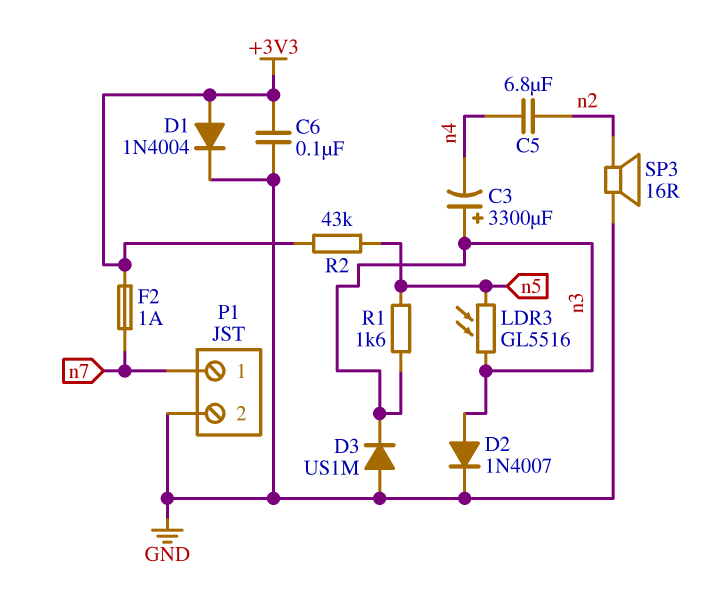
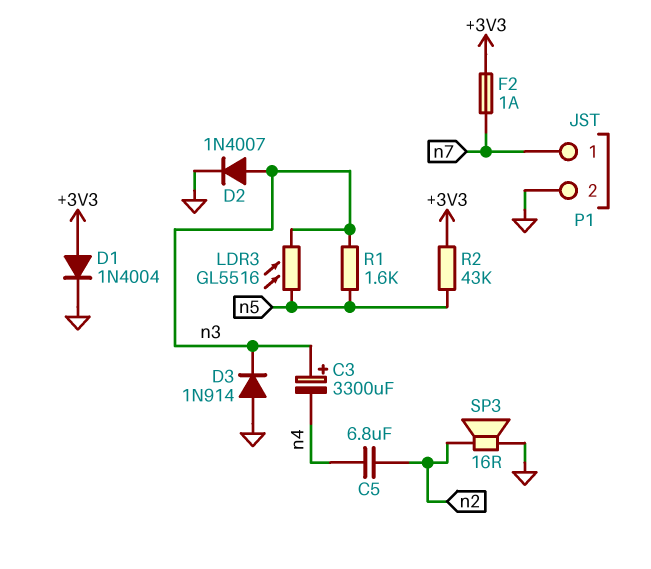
C6: 100nF (+3V3, GND) -> none
D3: diode US1M (A GND, K n3) -> diode 1N914 (A GND, K n3)

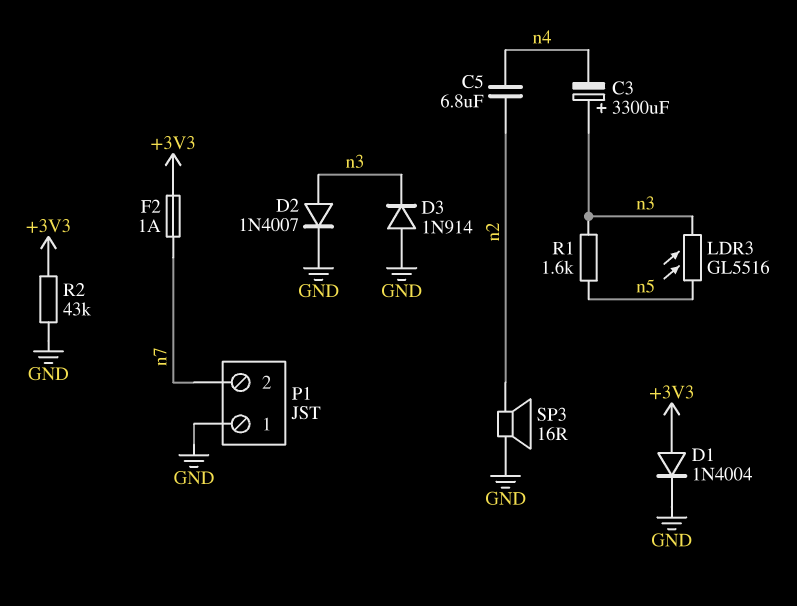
P1 pin 1: n7 -> GND
P1 pin 2: GND -> n7
R2: 43k (+3V3, n5) -> 43k (+3V3, GND)

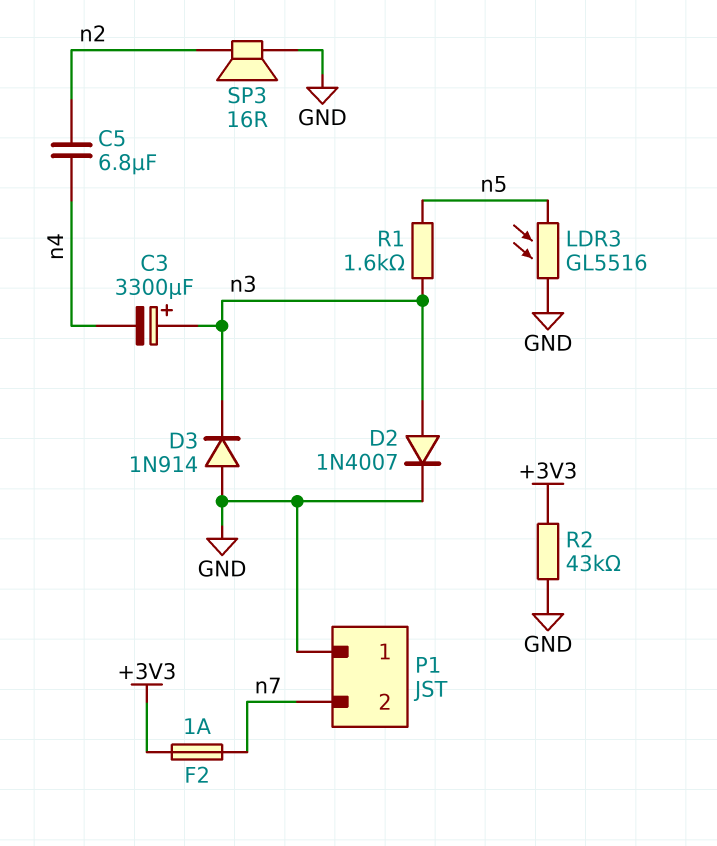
D1: diode 1N4004 (A +3V3, K GND) -> none
LDR3: GL5516 (n3, n5) -> GL5516 (GND, n5)

